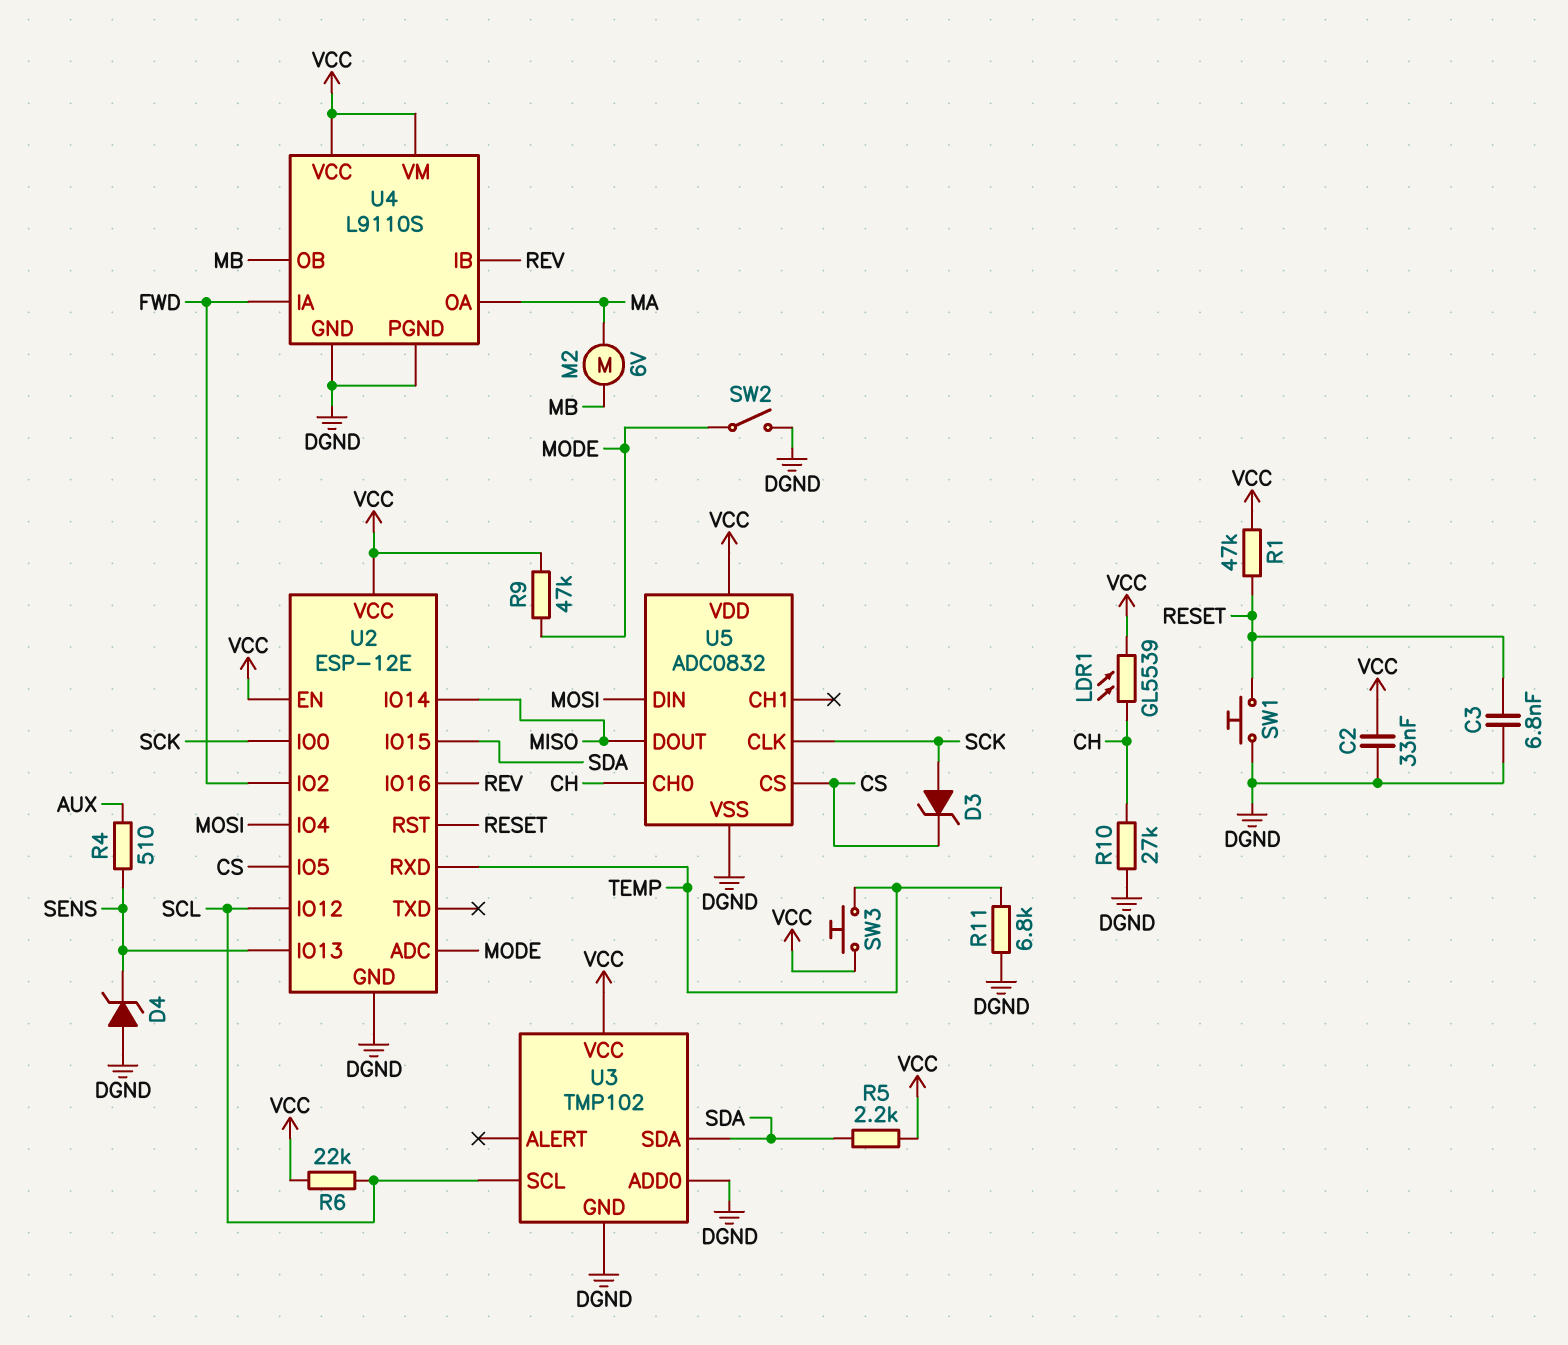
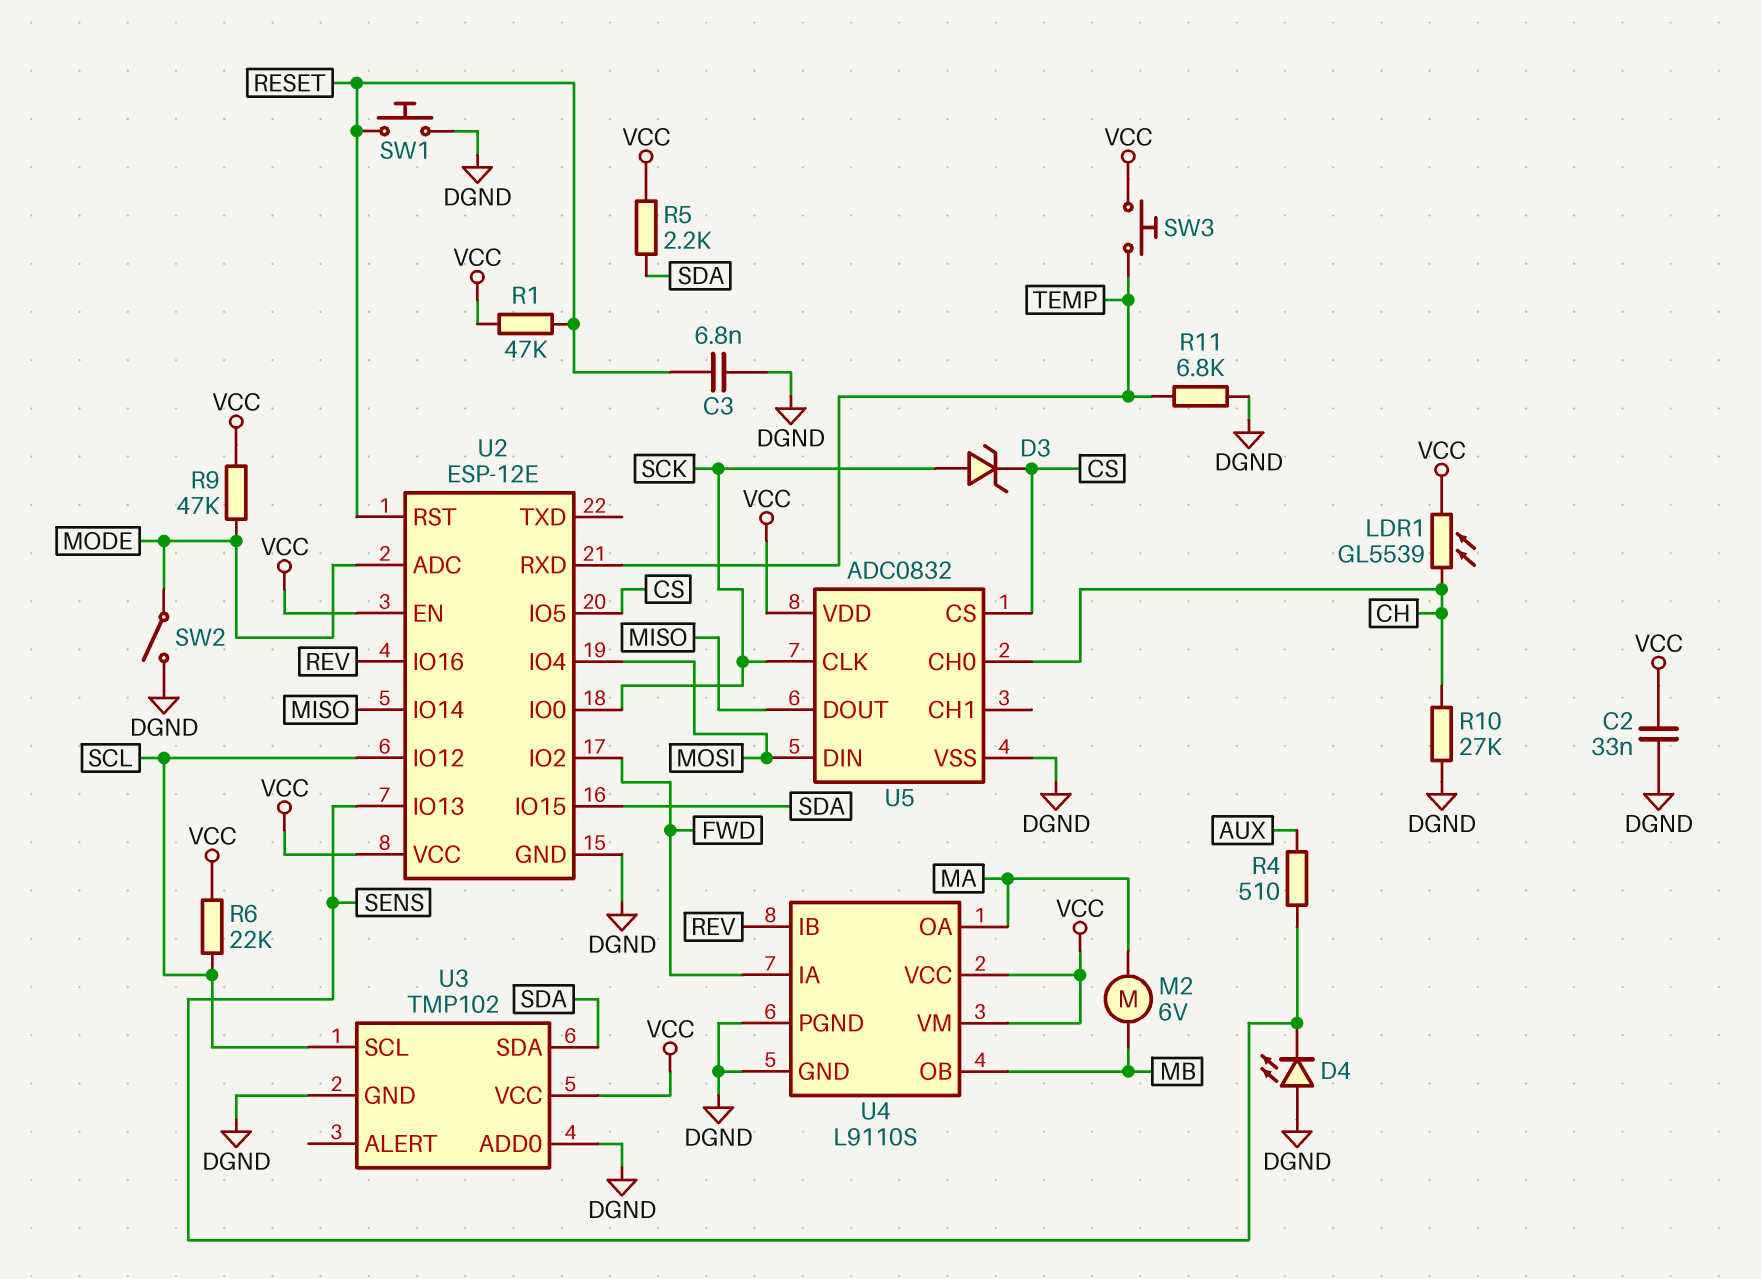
D4: zener (A DGND, K SENS) -> LED (A DGND, K SENS)

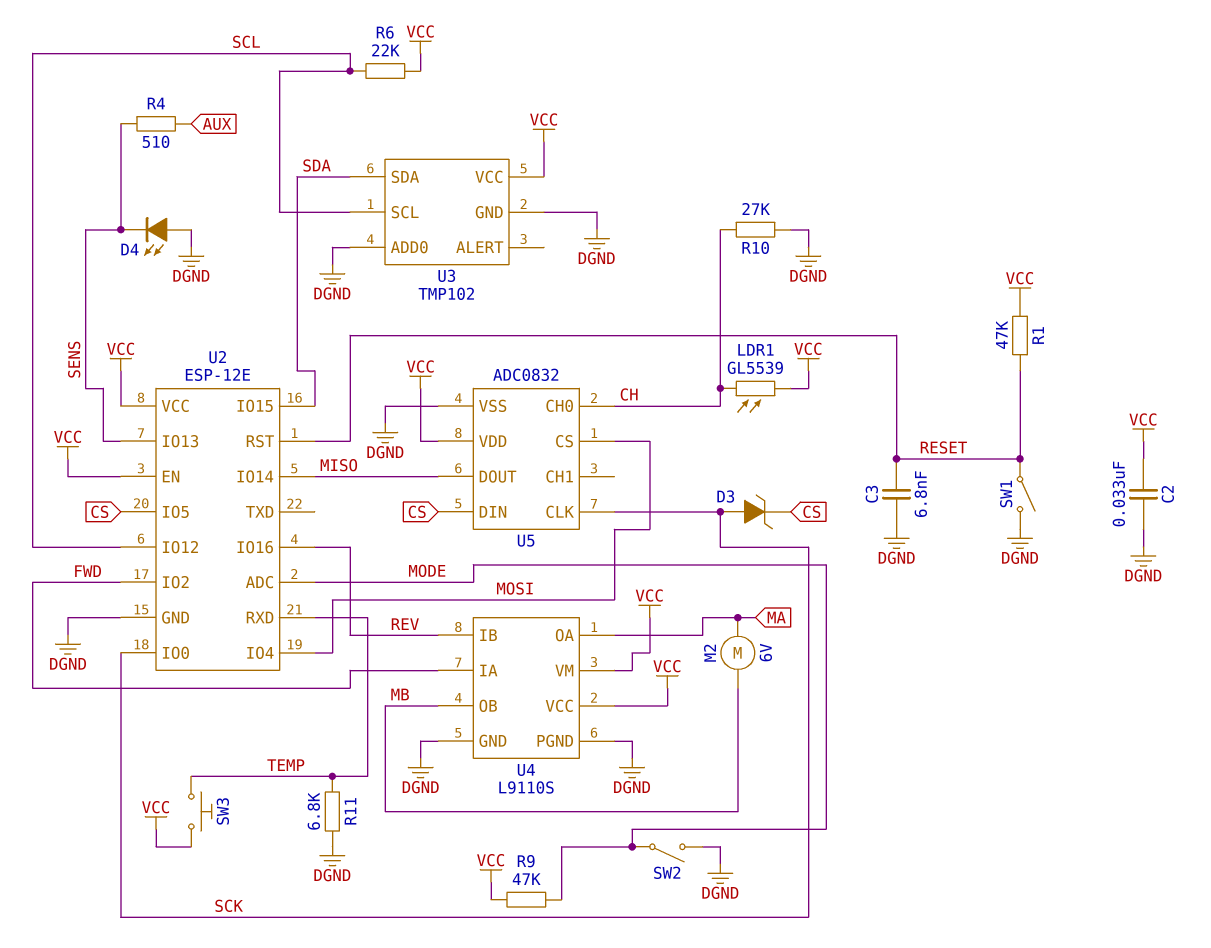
R5: 2.2k (SDA, VCC) -> none
SW1: button (DGND, RESET) -> switch (DGND, RESET)
U5 pin CS: CS -> MOSI
U5 pin DIN: MOSI -> CS

